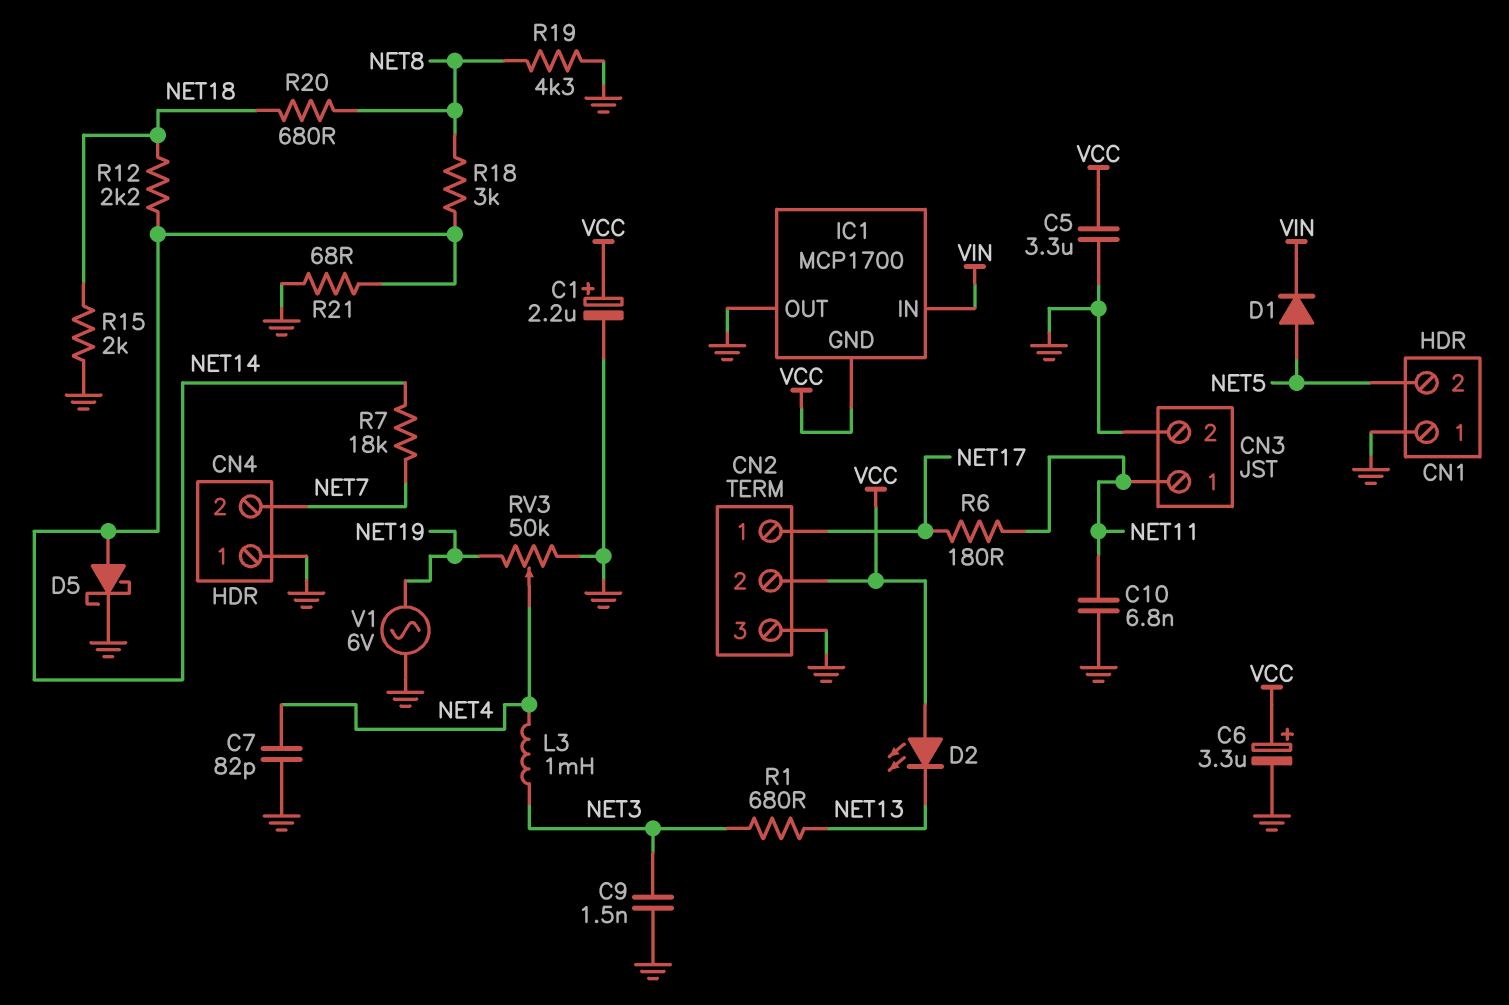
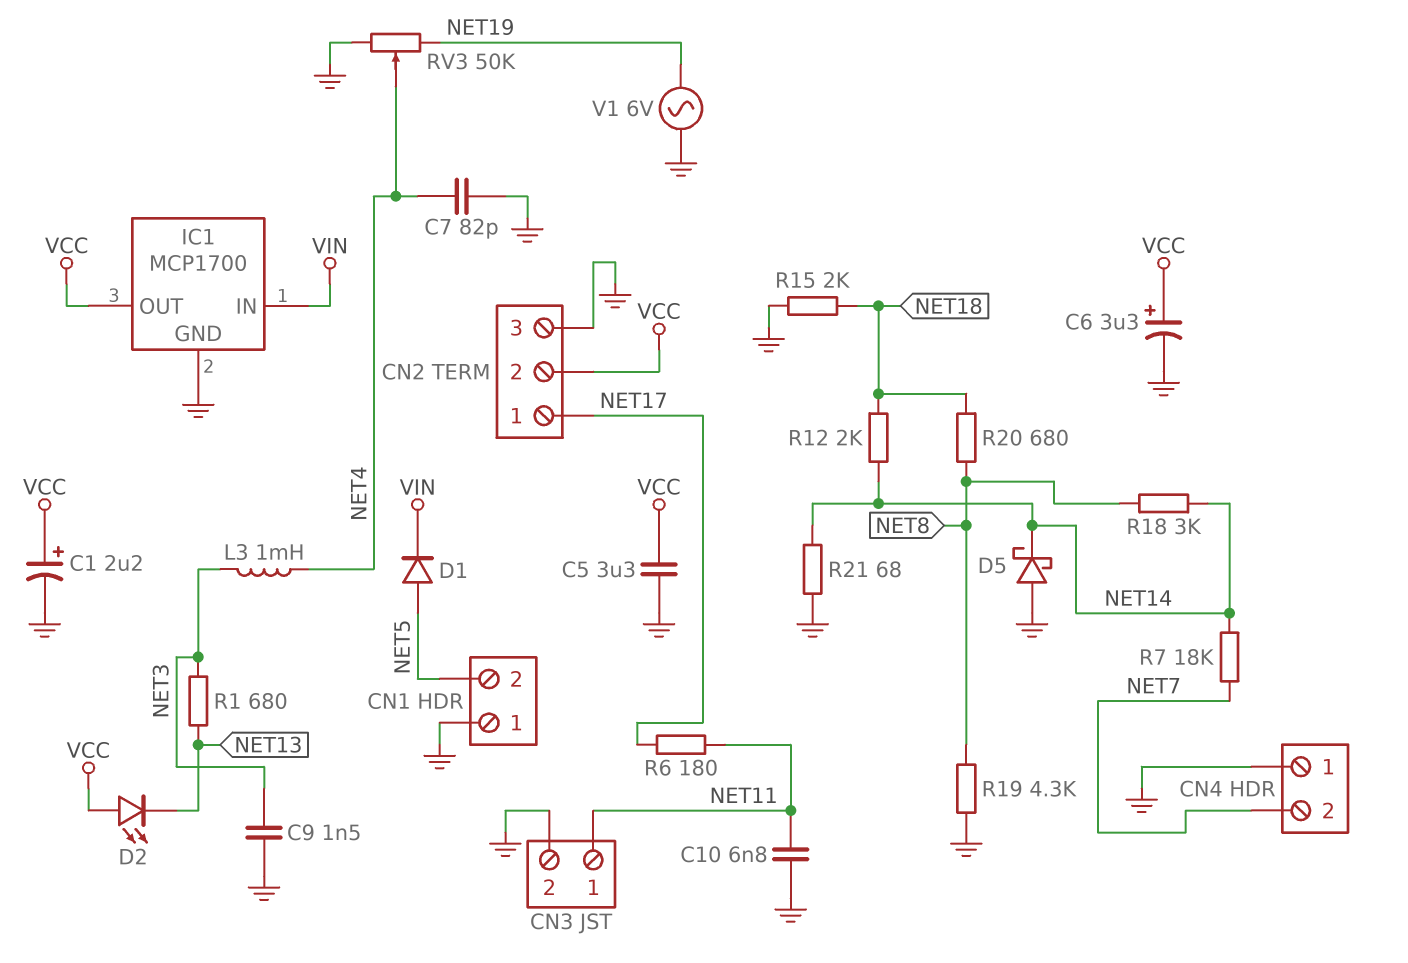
D5: schottky (A NET14, K GND) -> schottky (A GND, K NET14)
IC1 pin GND: VCC -> GND
IC1 pin OUT: GND -> VCC
R12: 2.2k (NET14, NET18) -> 2k (NET14, NET18)

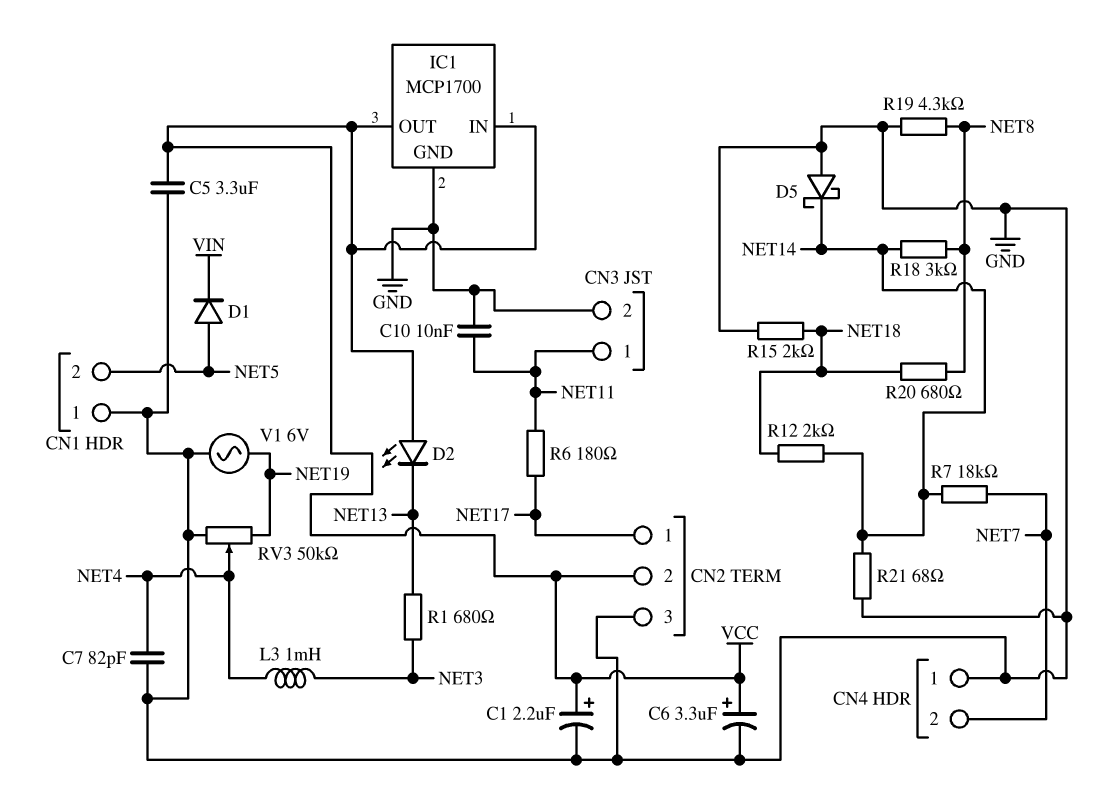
C9: 1.5nF (GND, NET3) -> none
C10: 6.8nF (GND, NET11) -> 10nF (GND, NET11)
IC1 pin IN: VIN -> VCC

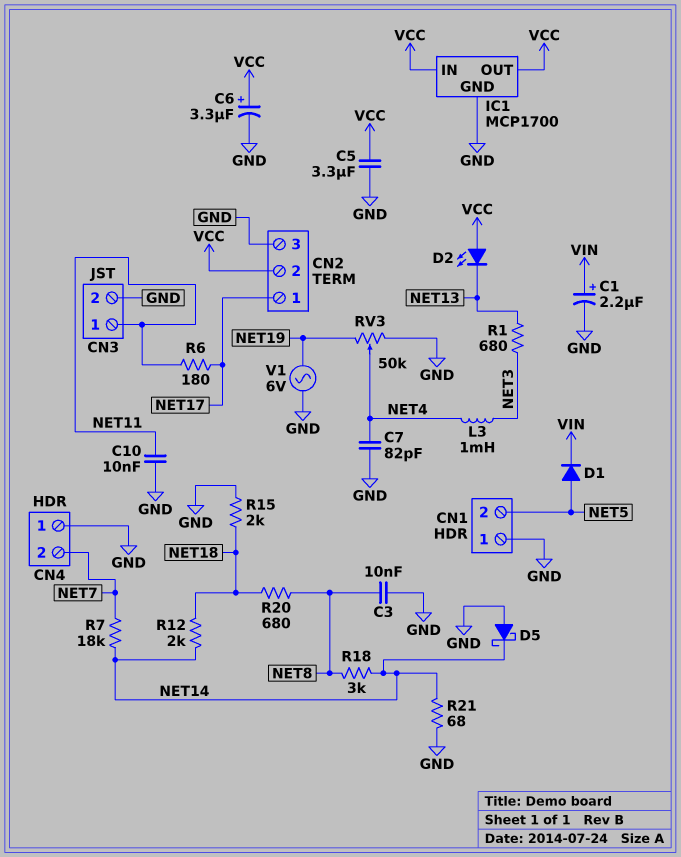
C1: 2.2uF (plus VCC, minus GND) -> 2.2uF (plus VIN, minus GND)
C3: none -> 10nF (GND, NET8)
R19: 4.3k (GND, NET8) -> none

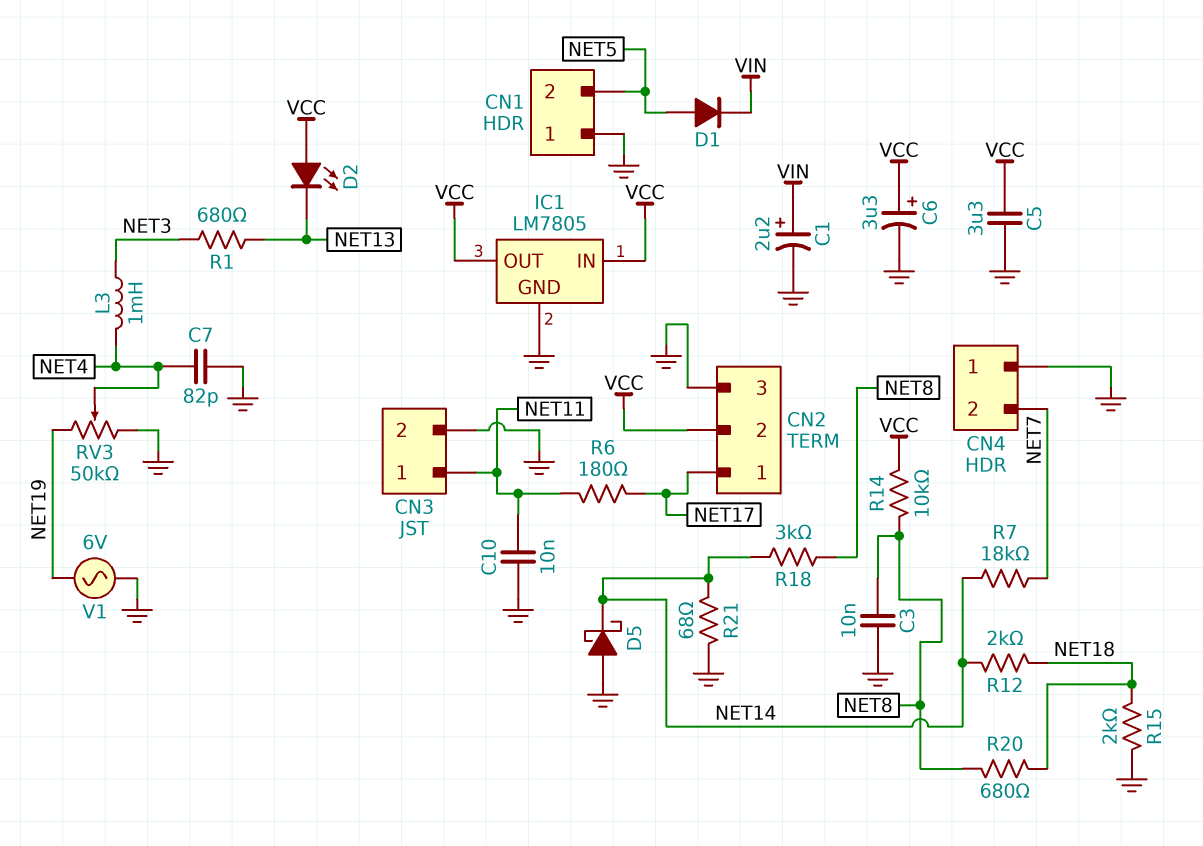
IC1: MCP1700 -> LM7805
R14: none -> 10k (NET8, VCC)

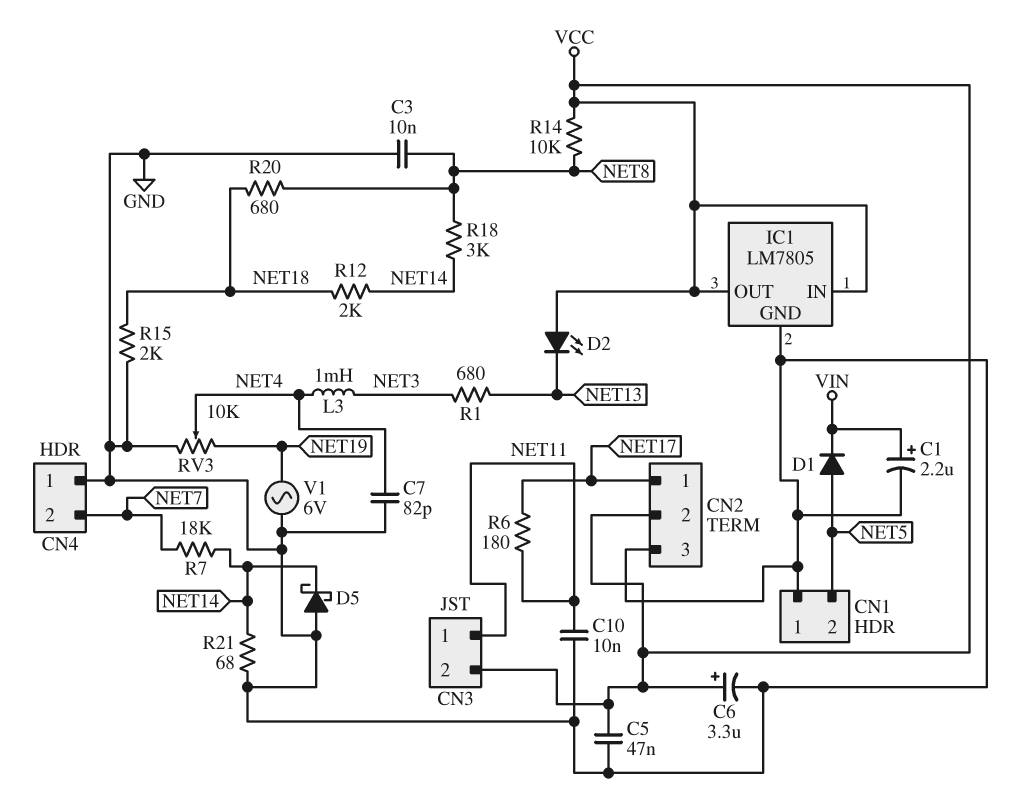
C5: 3.3uF (GND, VCC) -> 47nF (GND, VCC)
CN3 pin 2: GND -> VCC
RV3: 50k (GND, NET19, wiper NET4) -> 10k (GND, NET19, wiper NET4)

